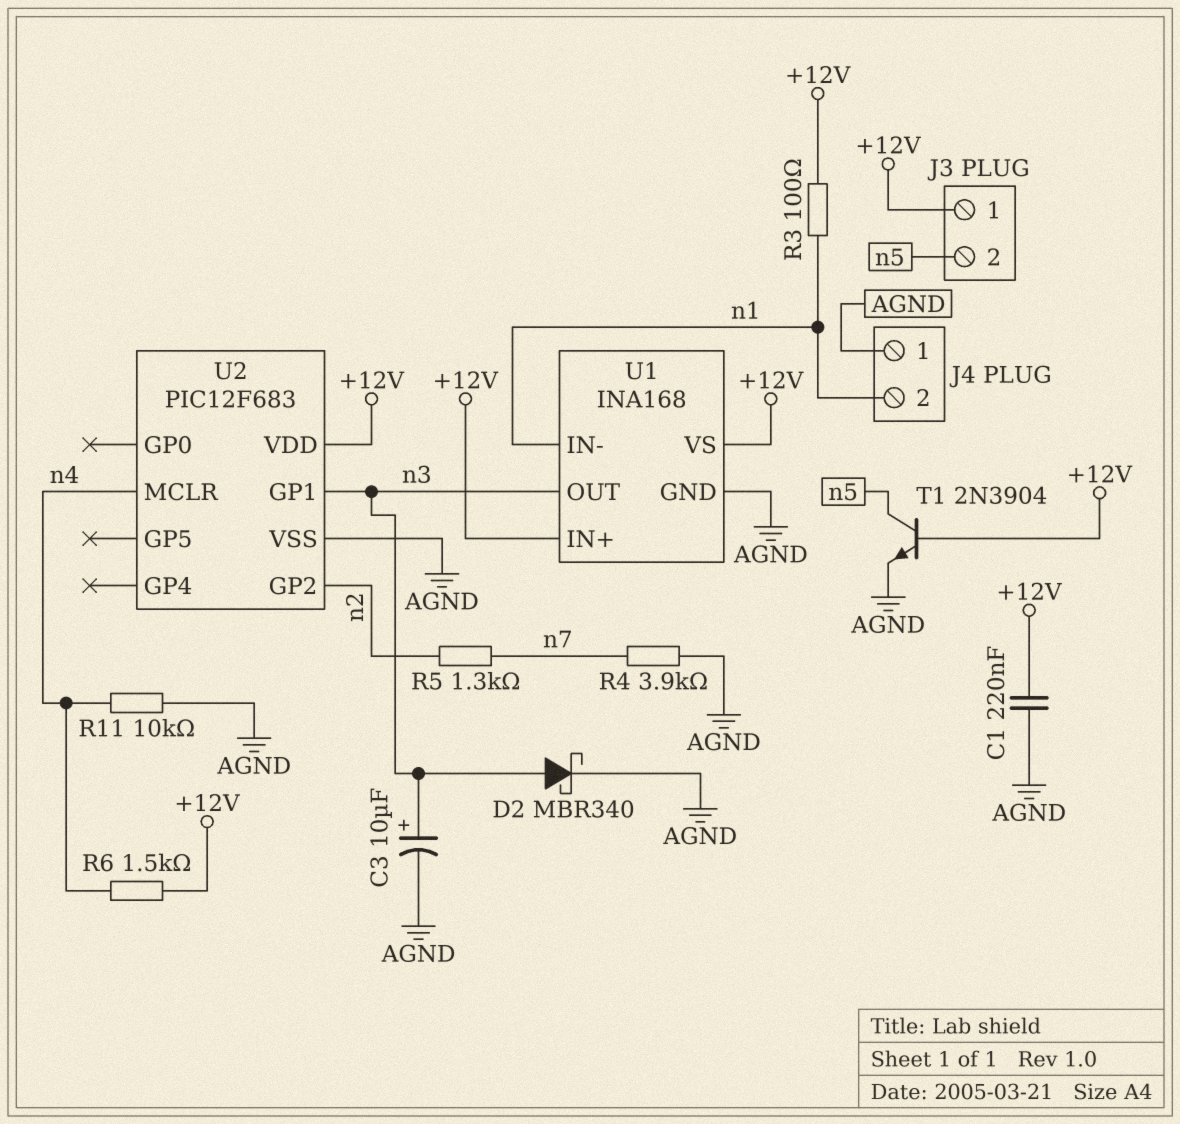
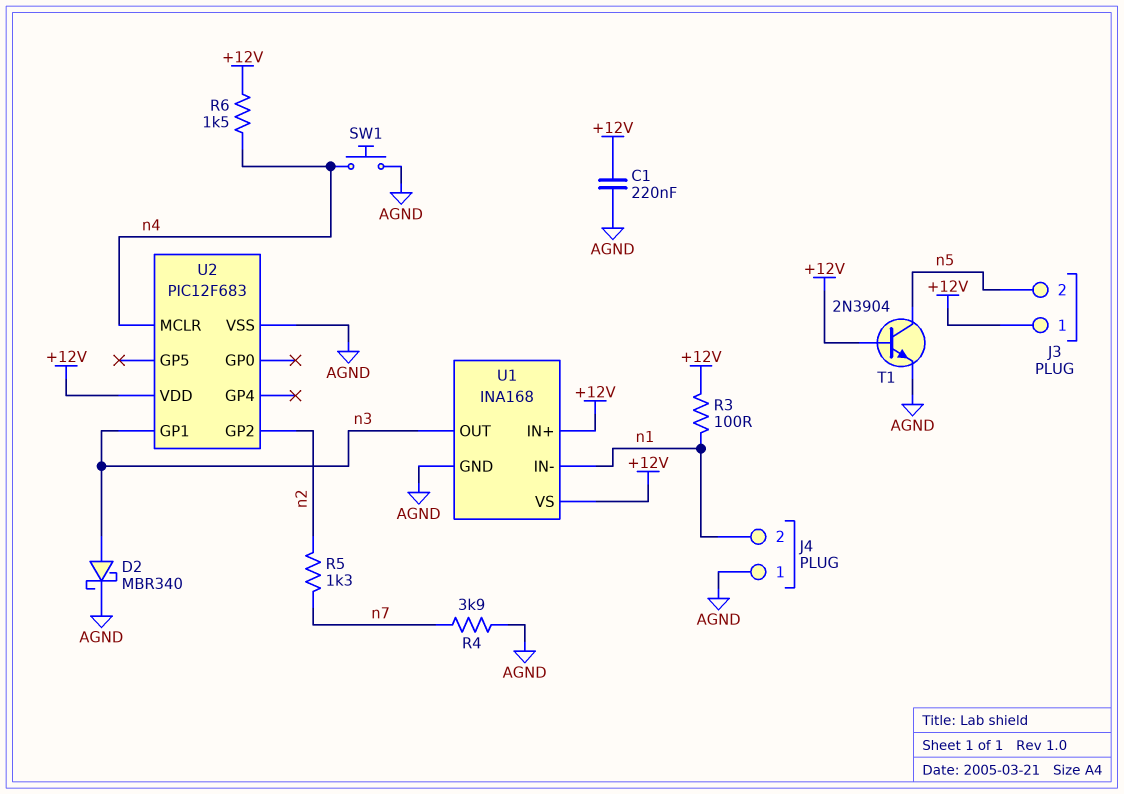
C3: 10uF (plus n3, minus AGND) -> none
R11: 10k (AGND, n4) -> none
SW1: none -> button (AGND, n4)

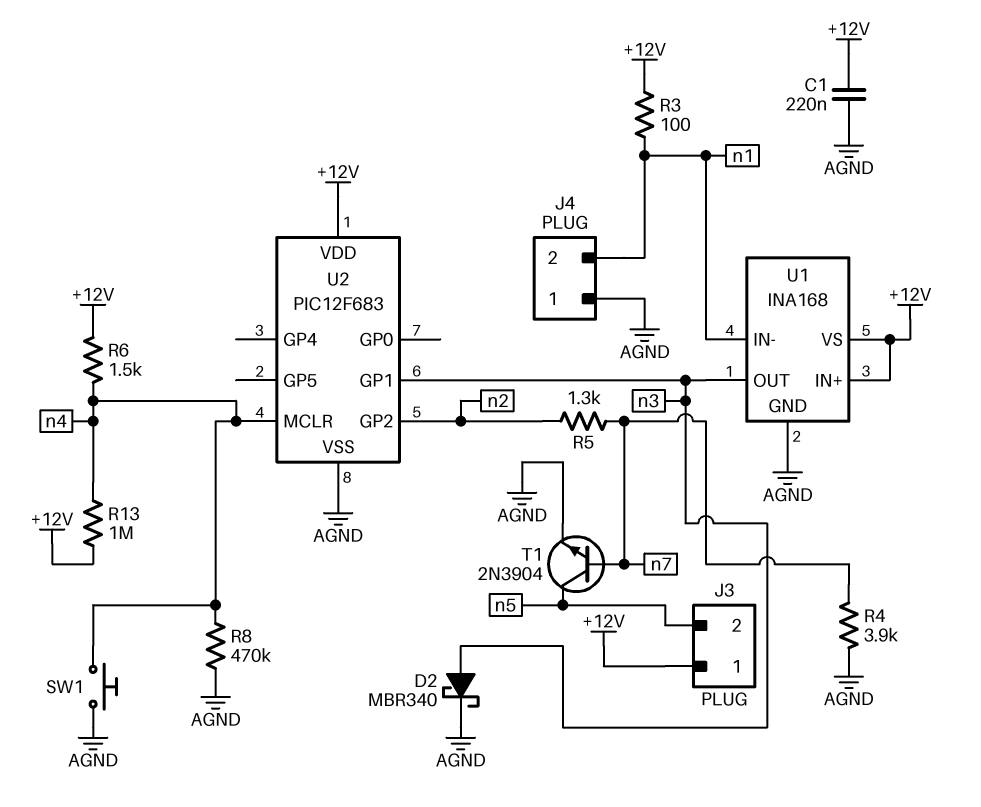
R8: none -> 470k (AGND, n4)
R13: none -> 1M (+12V, n4)
T1: NPN 2N3904 (B +12V, C n5, E AGND) -> NPN 2N3904 (B n7, C n5, E AGND)

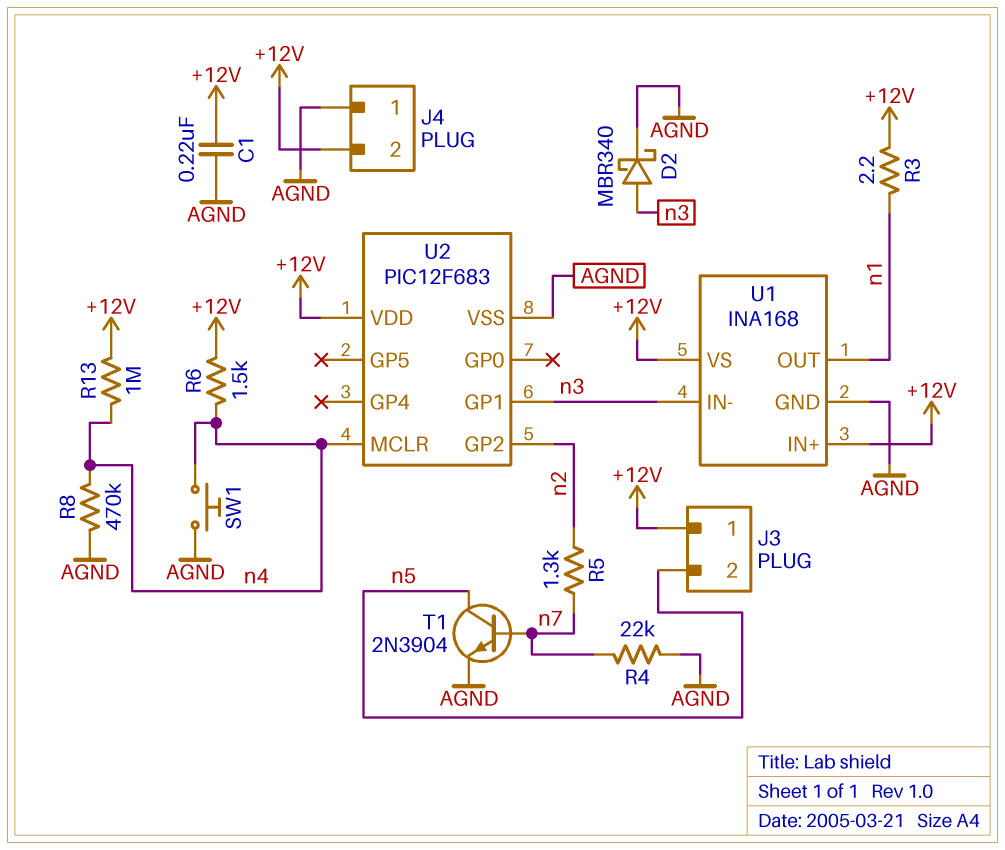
J4 pin 2: n1 -> +12V
R3: 100 (+12V, n1) -> 2.2 (+12V, n1)
R4: 3.9k (AGND, n7) -> 22k (AGND, n7)
U1 pin IN-: n1 -> n3
U1 pin OUT: n3 -> n1

